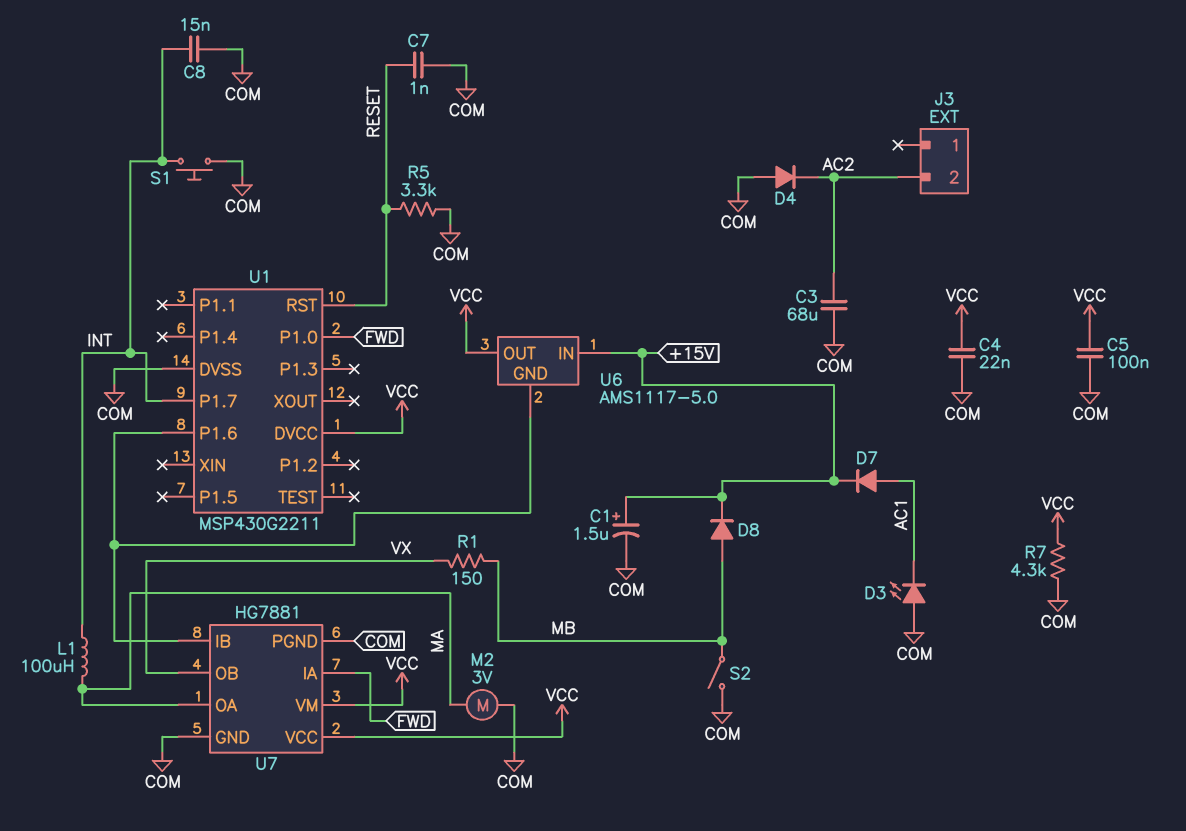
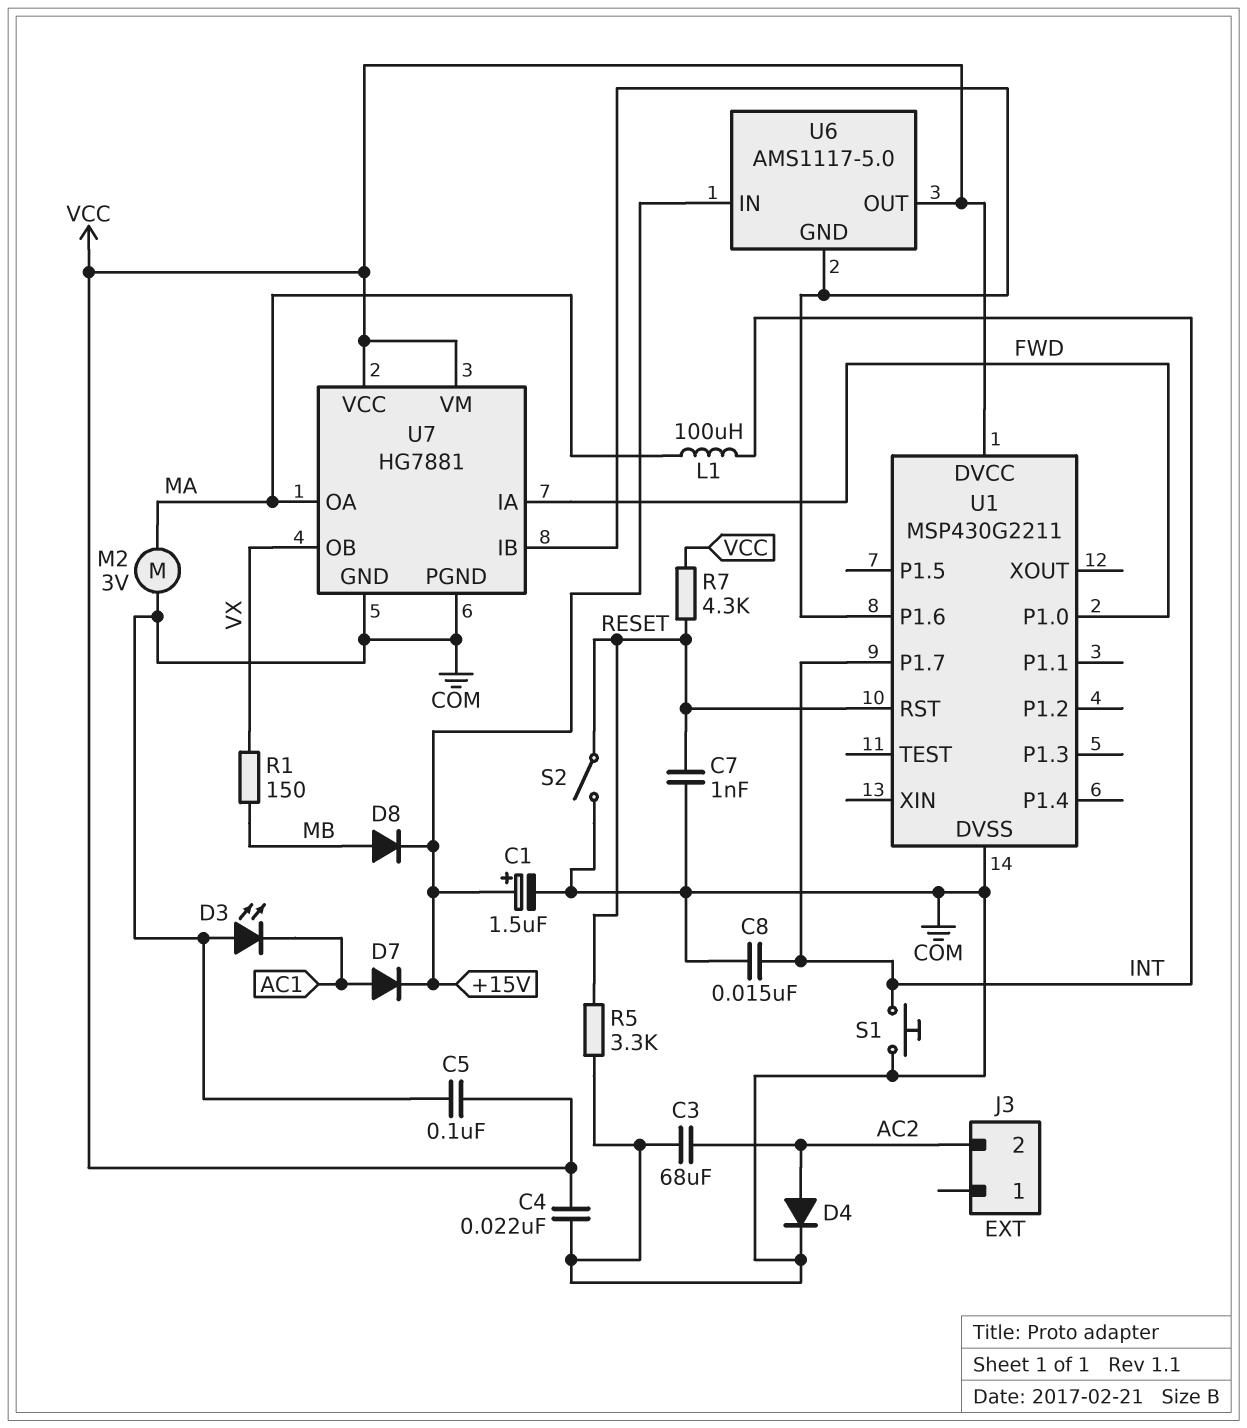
D4: diode (A COM, K AC2) -> diode (A AC2, K COM)
R7: 4.3k (COM, VCC) -> 4.3k (RESET, VCC)
S2: switch (COM, MB) -> switch (COM, RESET)

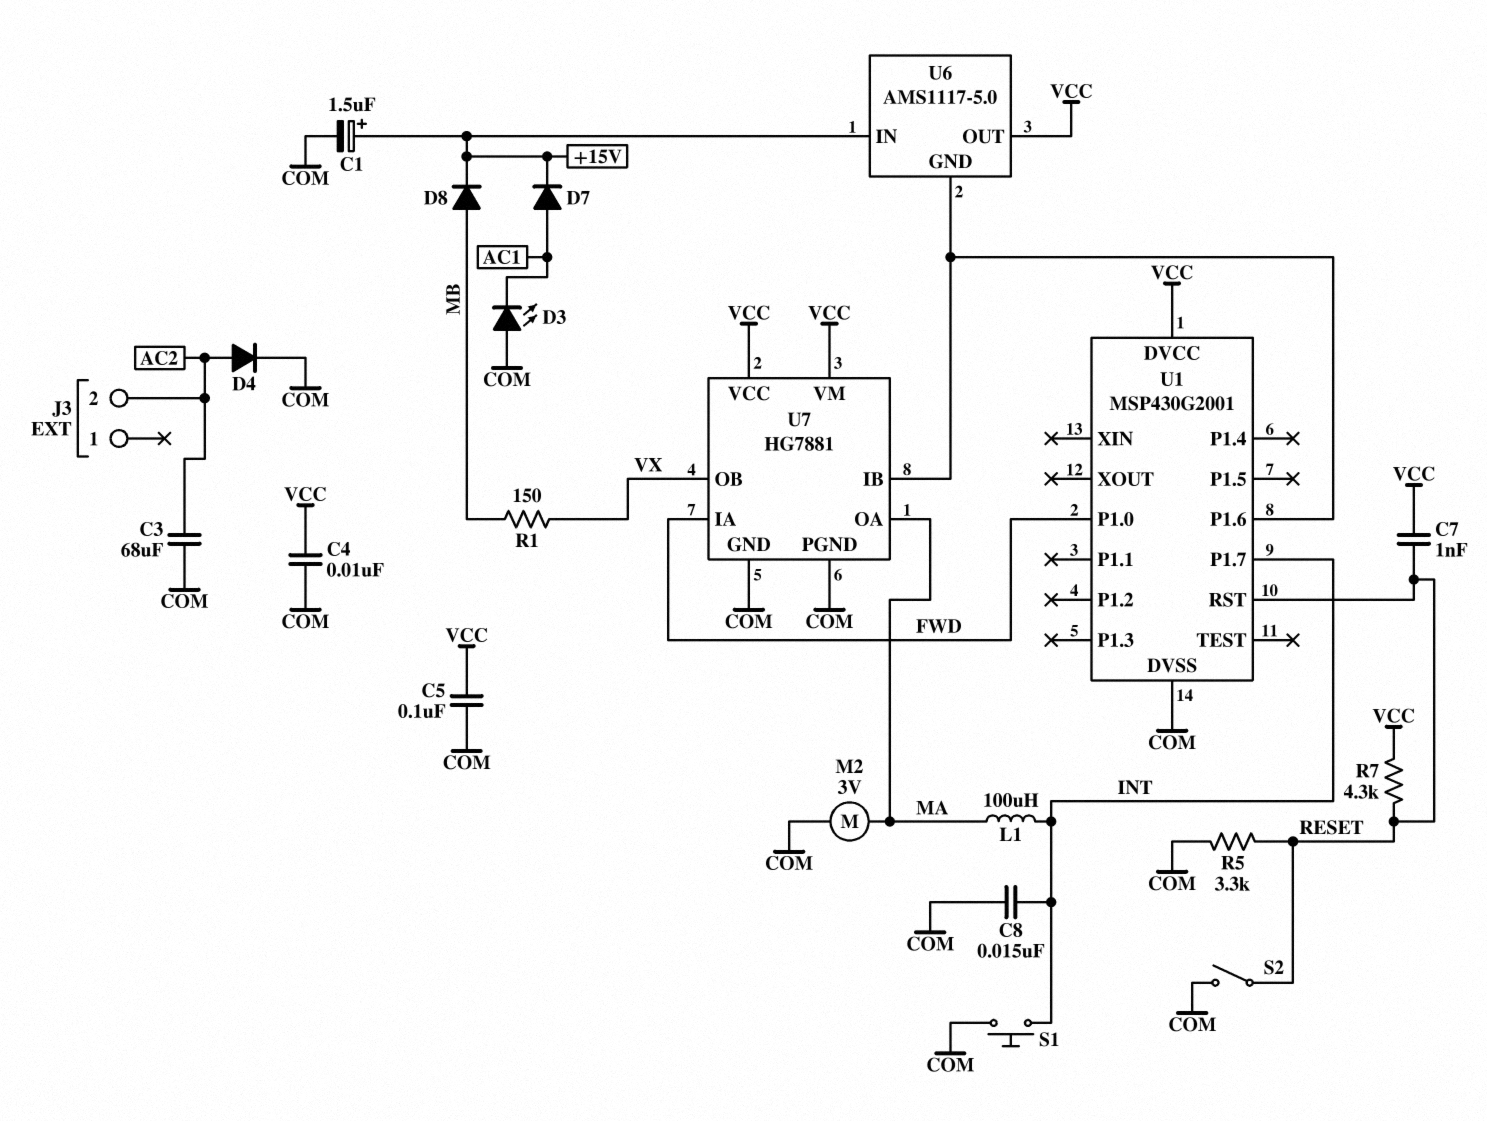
C4: 22nF (COM, VCC) -> 10nF (COM, VCC)
C7: 1nF (COM, RESET) -> 1nF (RESET, VCC)
U1: MSP430G2211 -> MSP430G2001

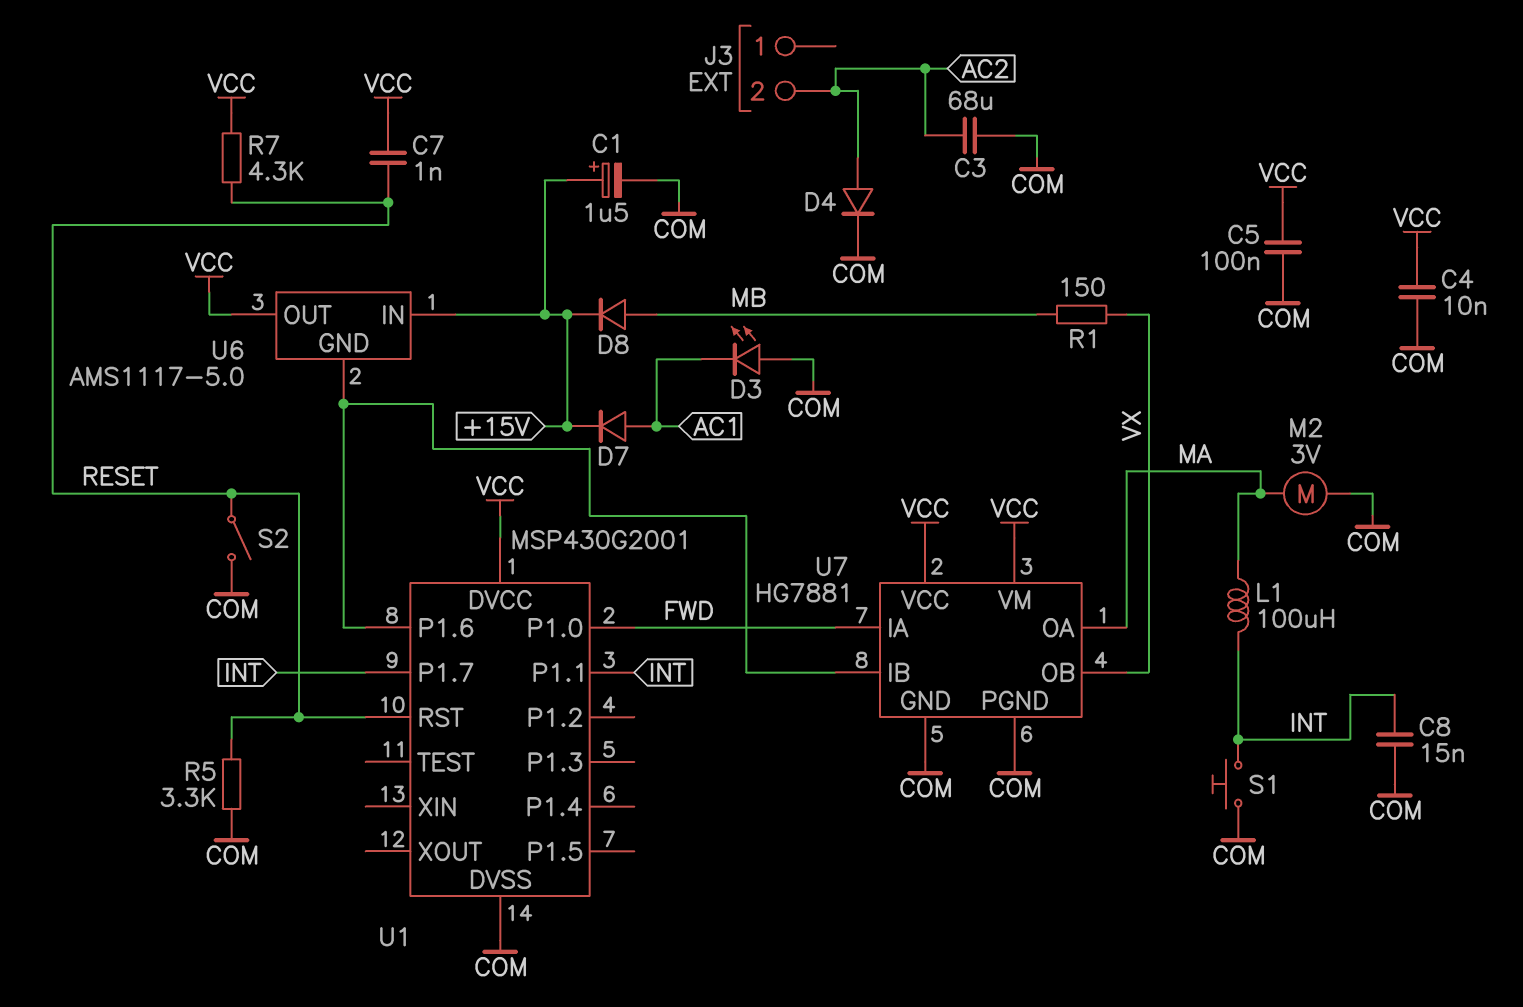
U1 pin P1.1: none -> INT

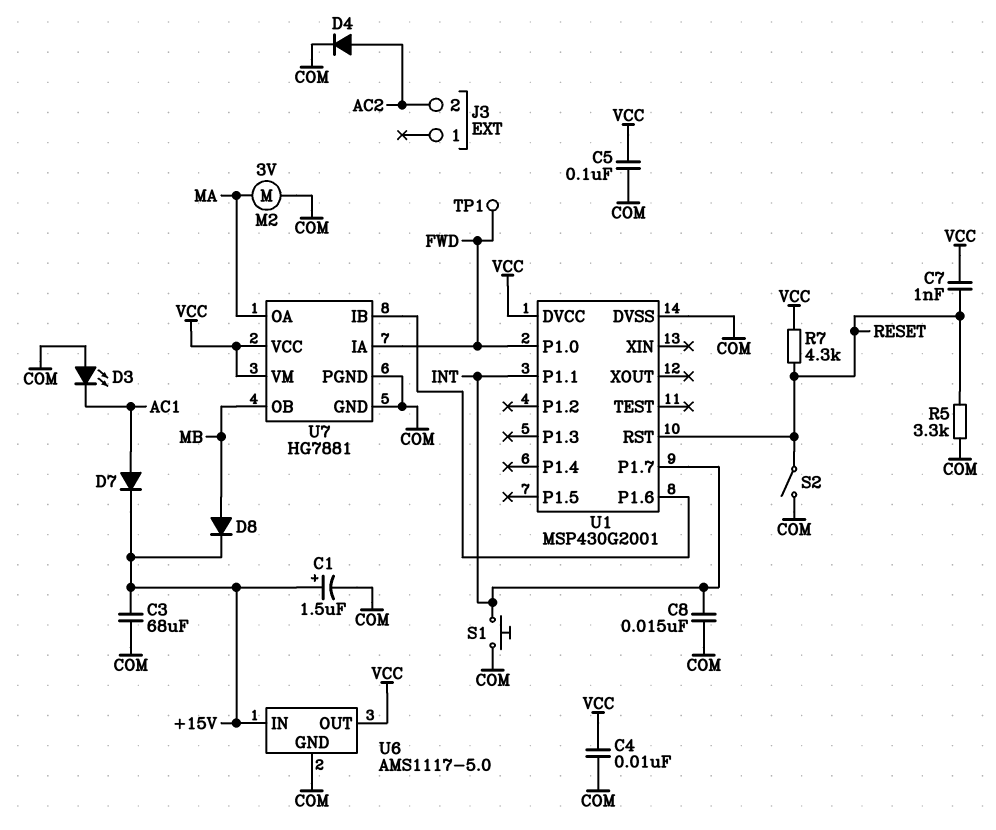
C3: 68uF (AC2, COM) -> 68uF (+15V, COM)
L1: 100uH (INT, MA) -> none
R1: 150 (MB, VX) -> none
TP1: none -> test point (FWD)
U6 pin GND: U1/P1.6 -> COM
U7 pin OB: VX -> MB

